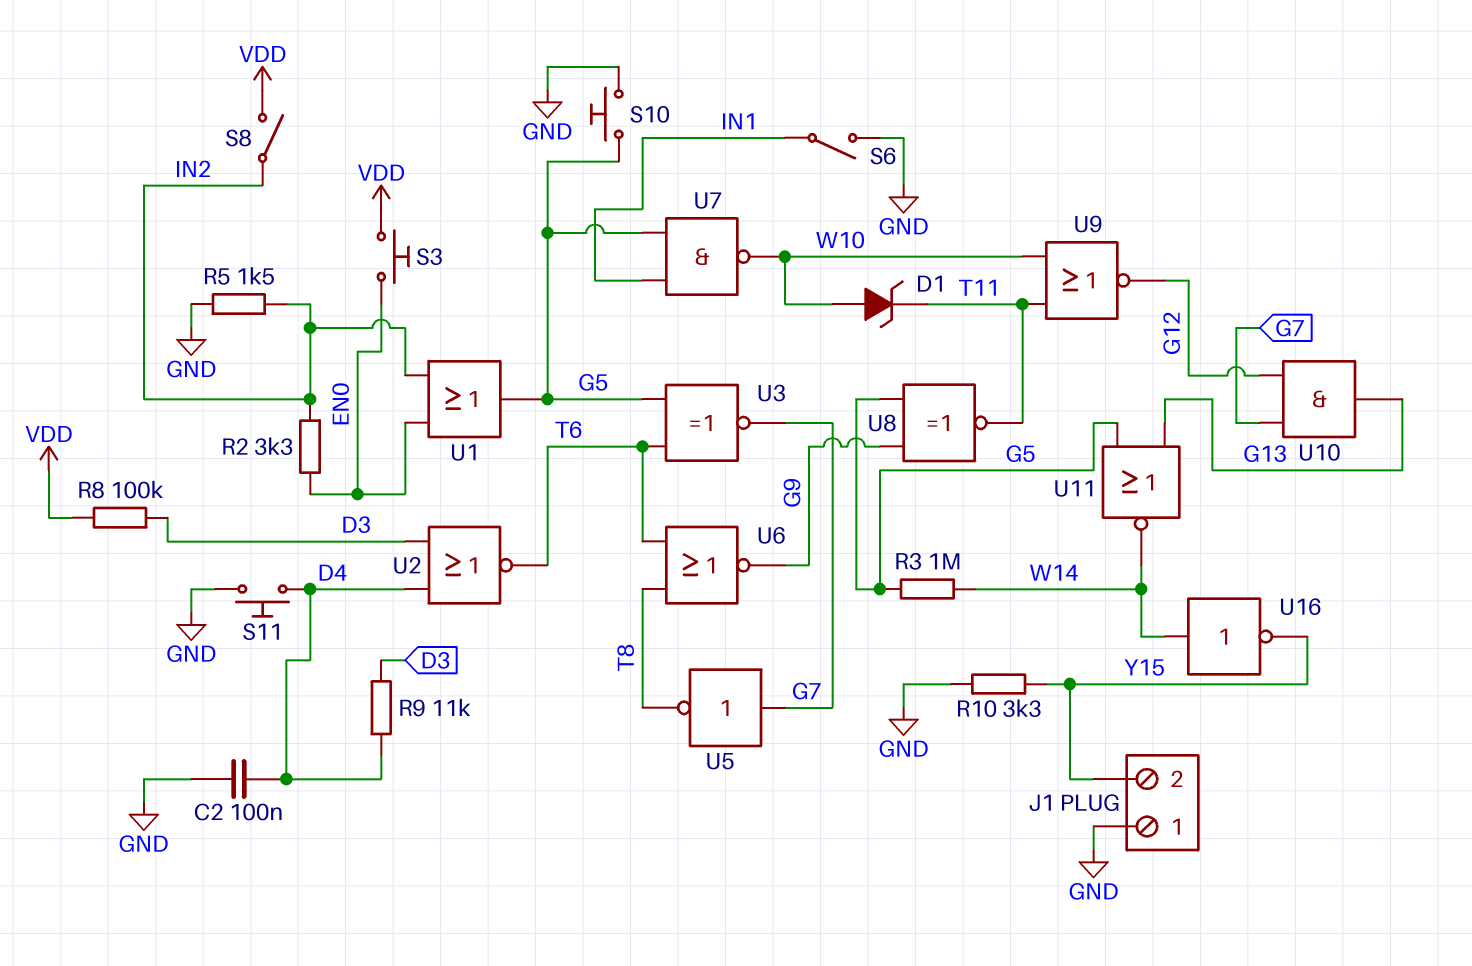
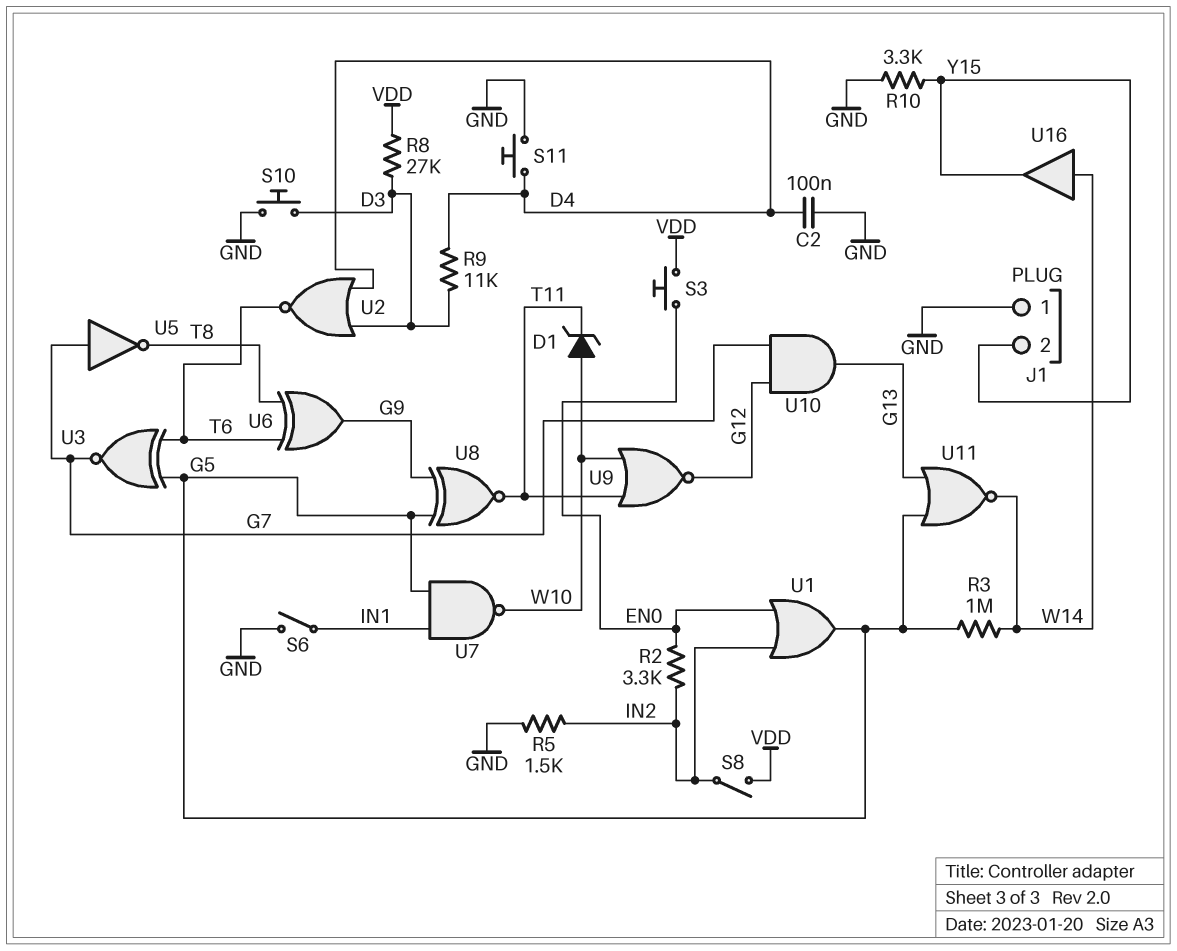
R8: 100k (D3, VDD) -> 27k (D3, VDD)
S10: button (G5, GND) -> button (D3, GND)
U6: NOR (in T6, in T8, out G9) -> XOR (in T6, in T8, out G9)
U16: NOT (in W14, out Y15) -> buffer (in W14, out Y15)

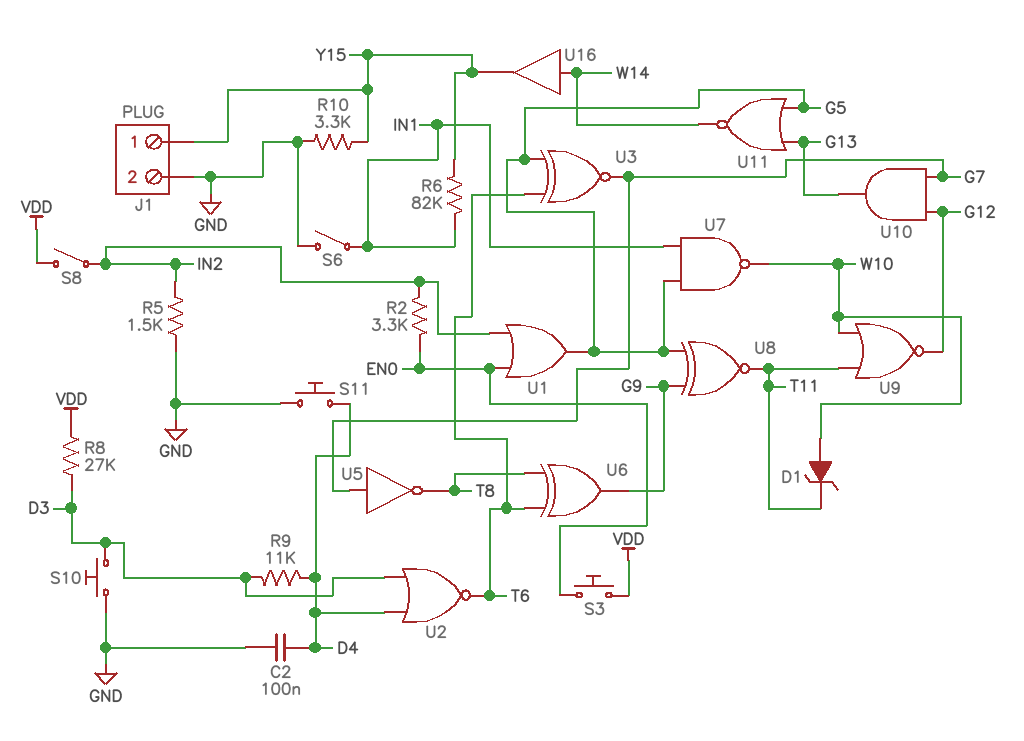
J1 pin 1: GND -> Y15
J1 pin 2: Y15 -> GND
R3: 1M (G5, W14) -> none
R6: none -> 82k (IN1, Y15)

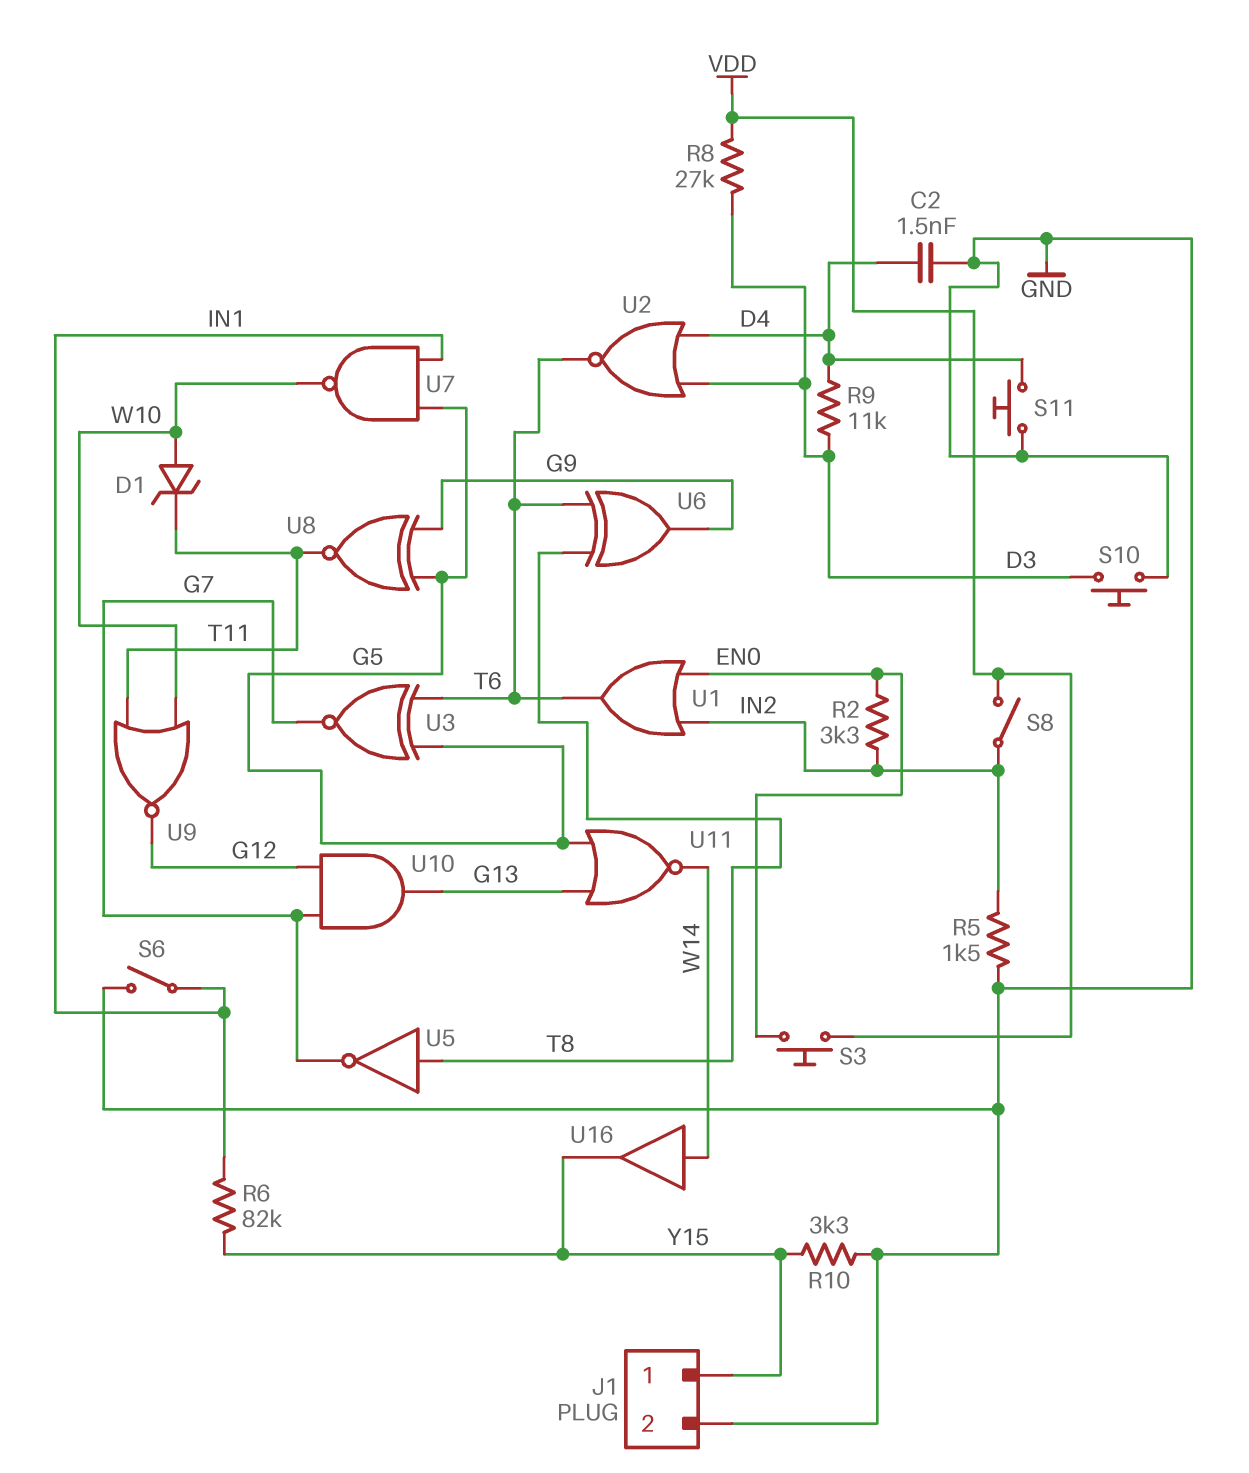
C2: 100nF (D4, GND) -> 1.5nF (D4, GND)
U1: OR (in EN0, in IN2, out G5) -> OR (in EN0, in IN2, out T6)
U5: NOT (in G7, out T8) -> NOT (in T8, out G7)

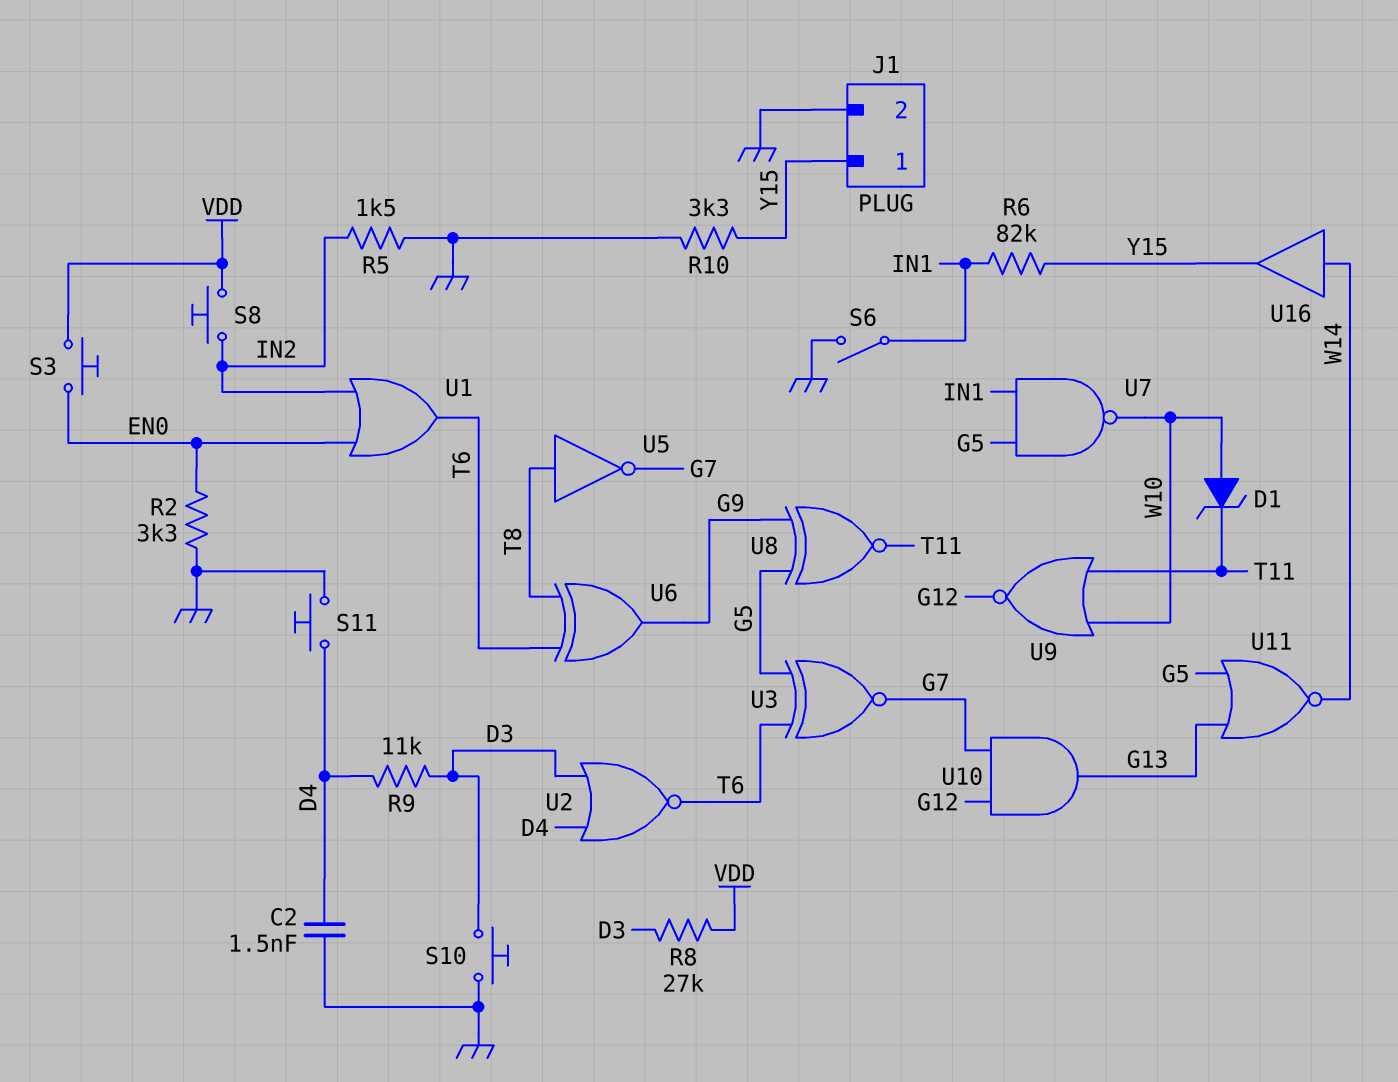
R2: 3.3k (EN0, IN2) -> 3.3k (EN0, GND)
S8: switch (IN2, VDD) -> button (IN2, VDD)

